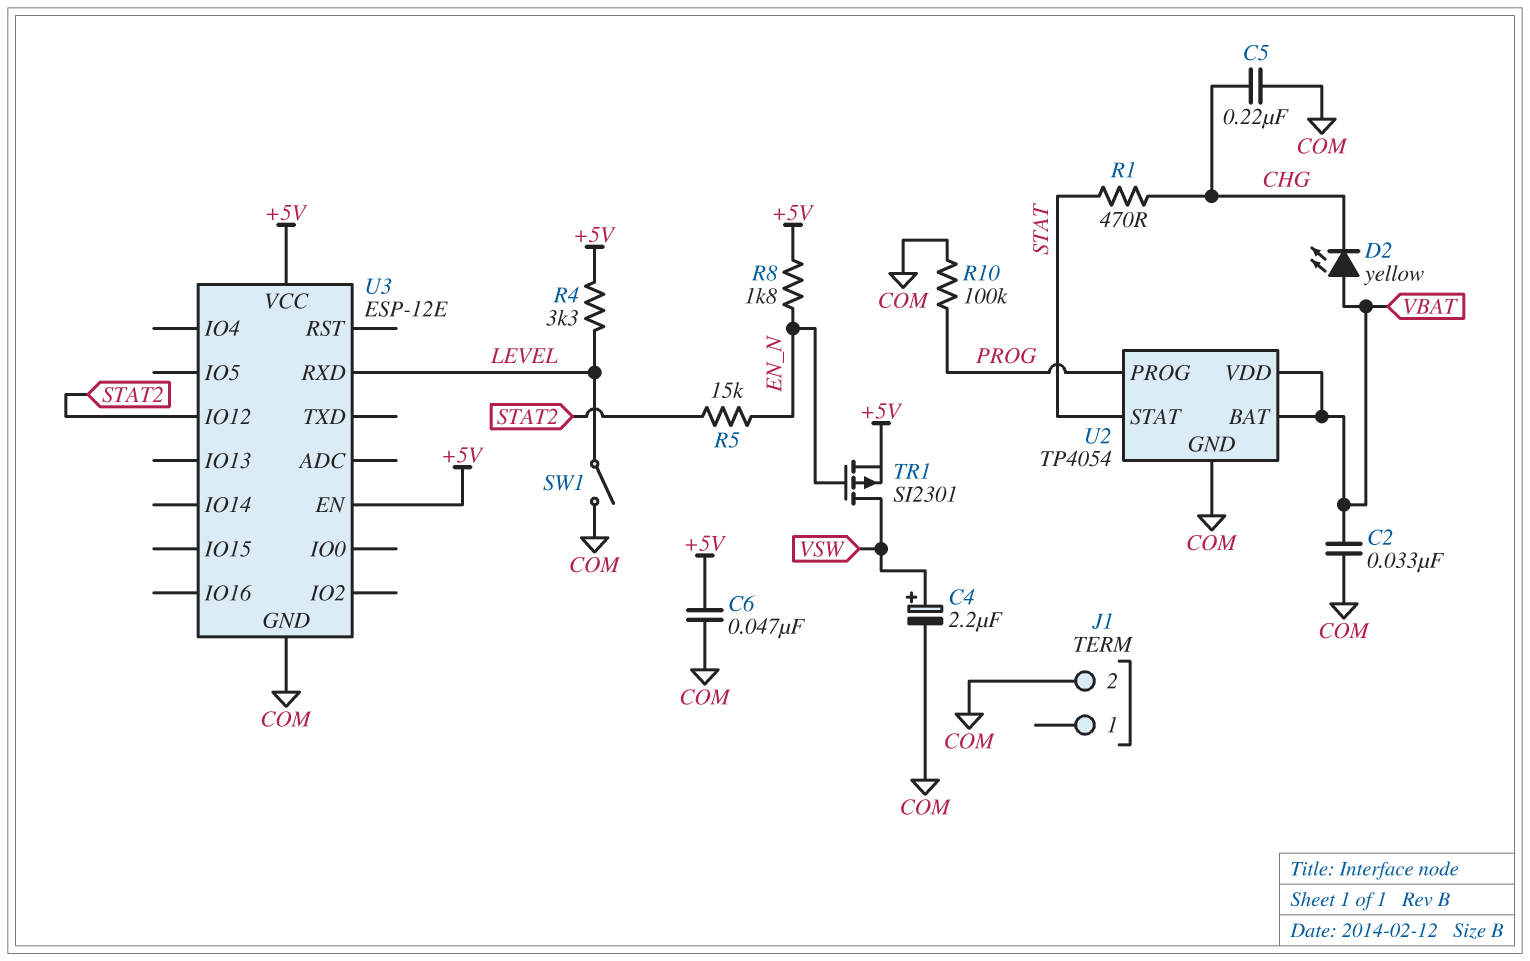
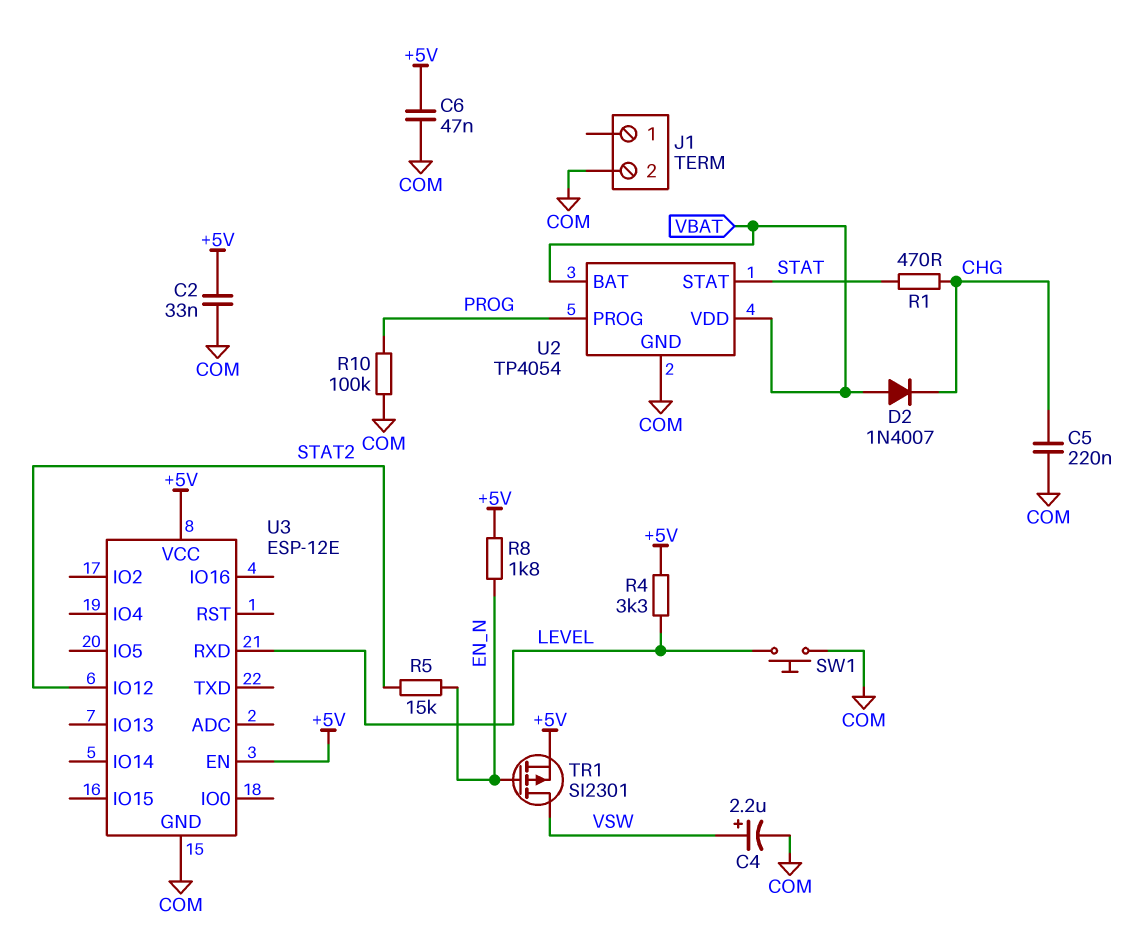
C2: 33nF (COM, VBAT) -> 33nF (+5V, COM)
D2: LED yellow (A VBAT, K CHG) -> diode 1N4007 (A VBAT, K CHG)
SW1: switch (COM, LEVEL) -> button (COM, LEVEL)

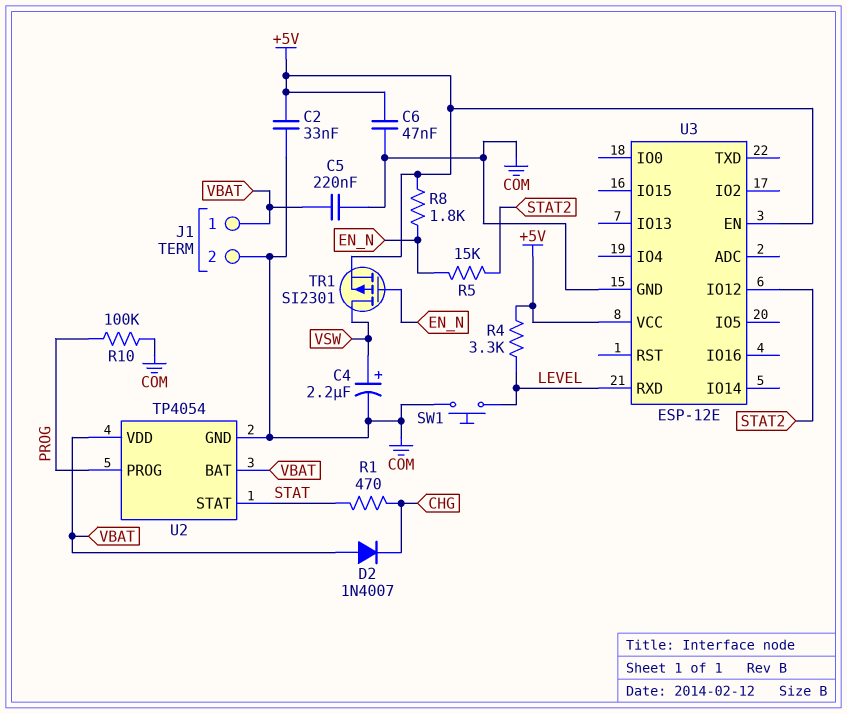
C5: 220nF (CHG, COM) -> 220nF (COM, VBAT)
J1 pin 1: none -> VBAT

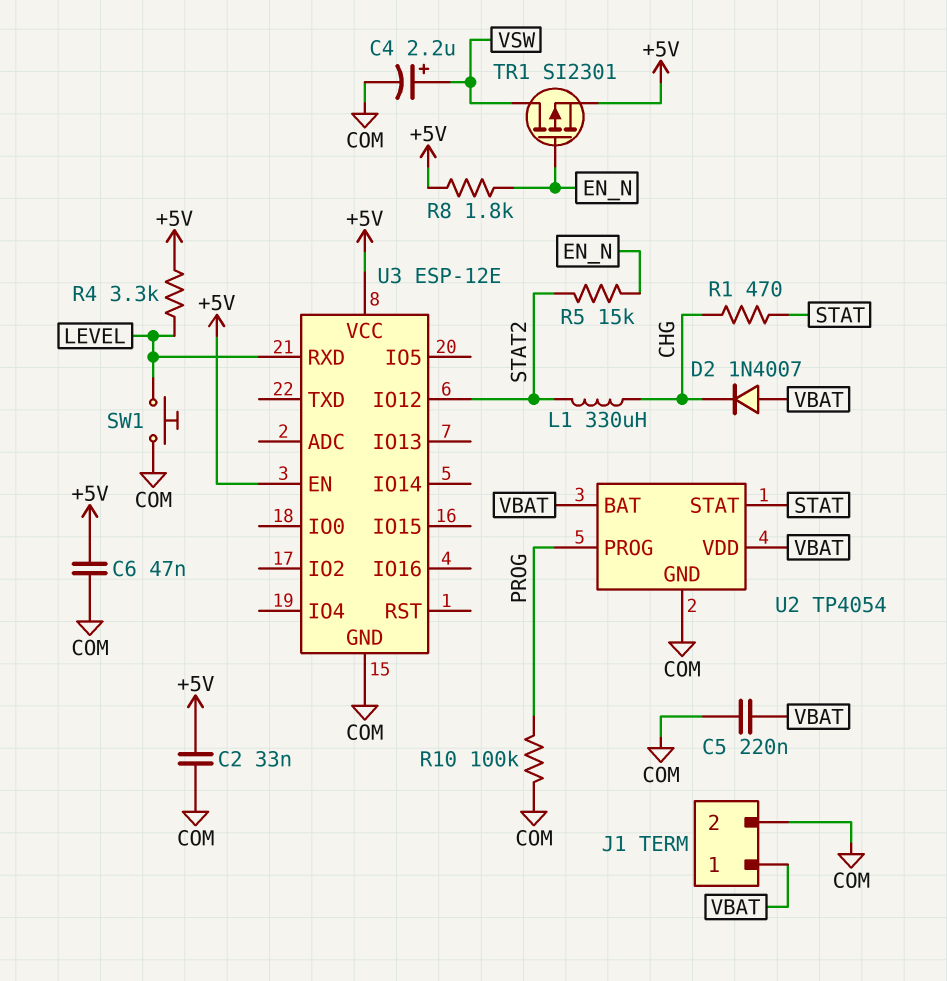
L1: none -> 330uH (CHG, STAT2)

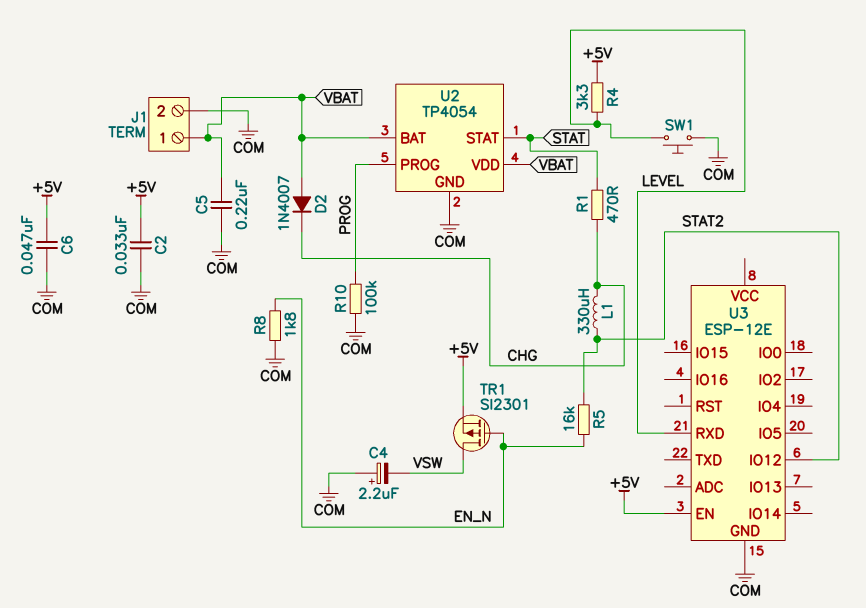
C4: 2.2uF (plus VSW, minus COM) -> 2.2uF (plus COM, minus VSW)
R5: 15k (EN_N, STAT2) -> 16k (EN_N, STAT2)
R8: 1.8k (+5V, EN_N) -> 1.8k (COM, EN_N)
U3 pin VCC: +5V -> none

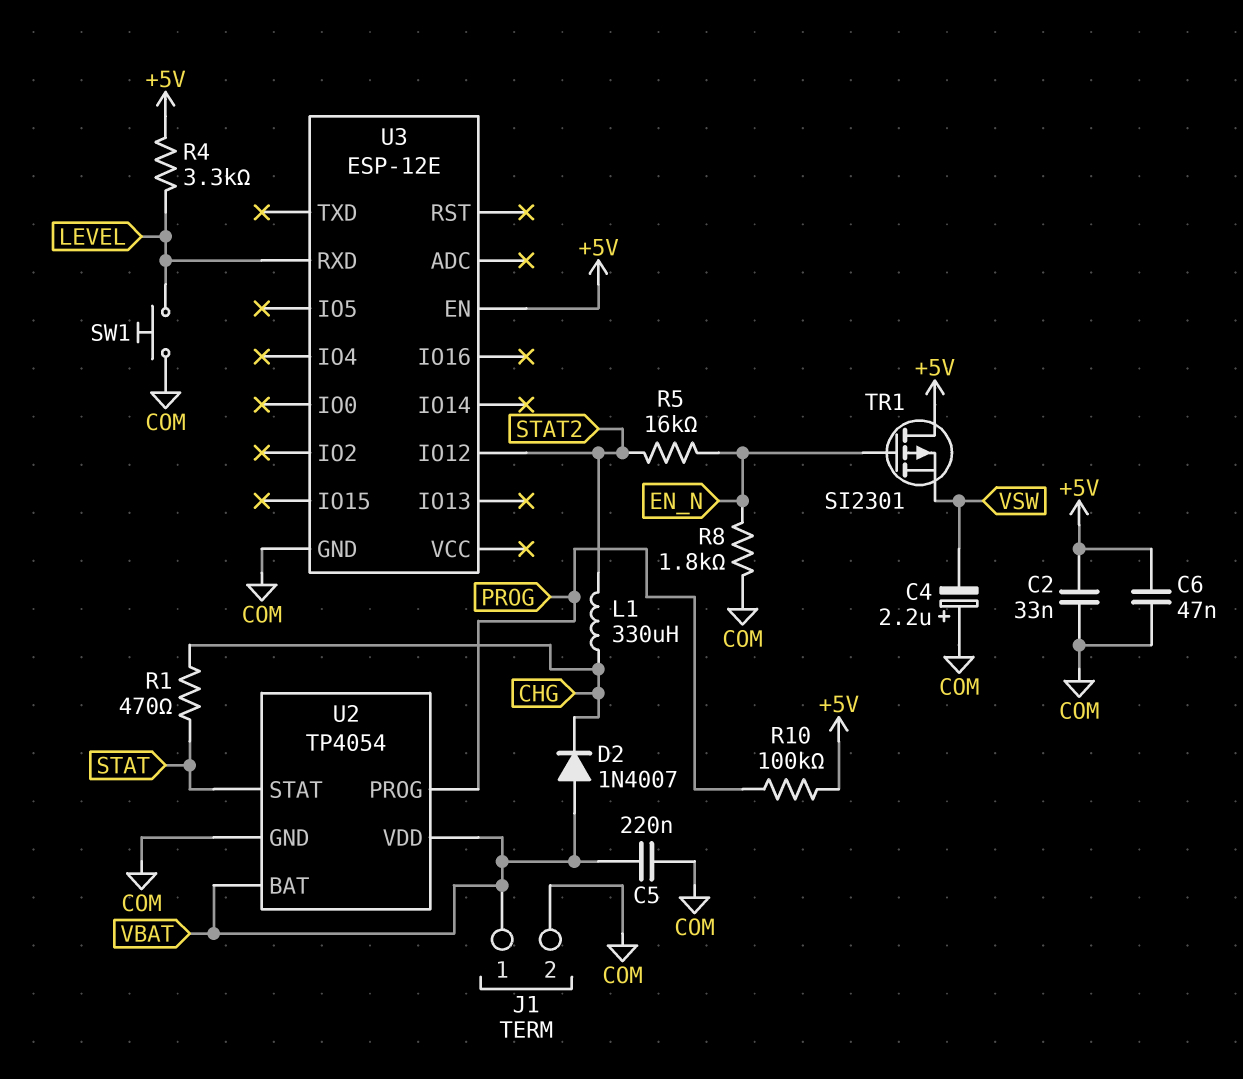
R10: 100k (COM, PROG) -> 100k (+5V, PROG)
TR1: PMOS SI2301 (G EN_N, D VSW, S +5V) -> PMOS SI2301 (G EN_N, D +5V, S VSW)

